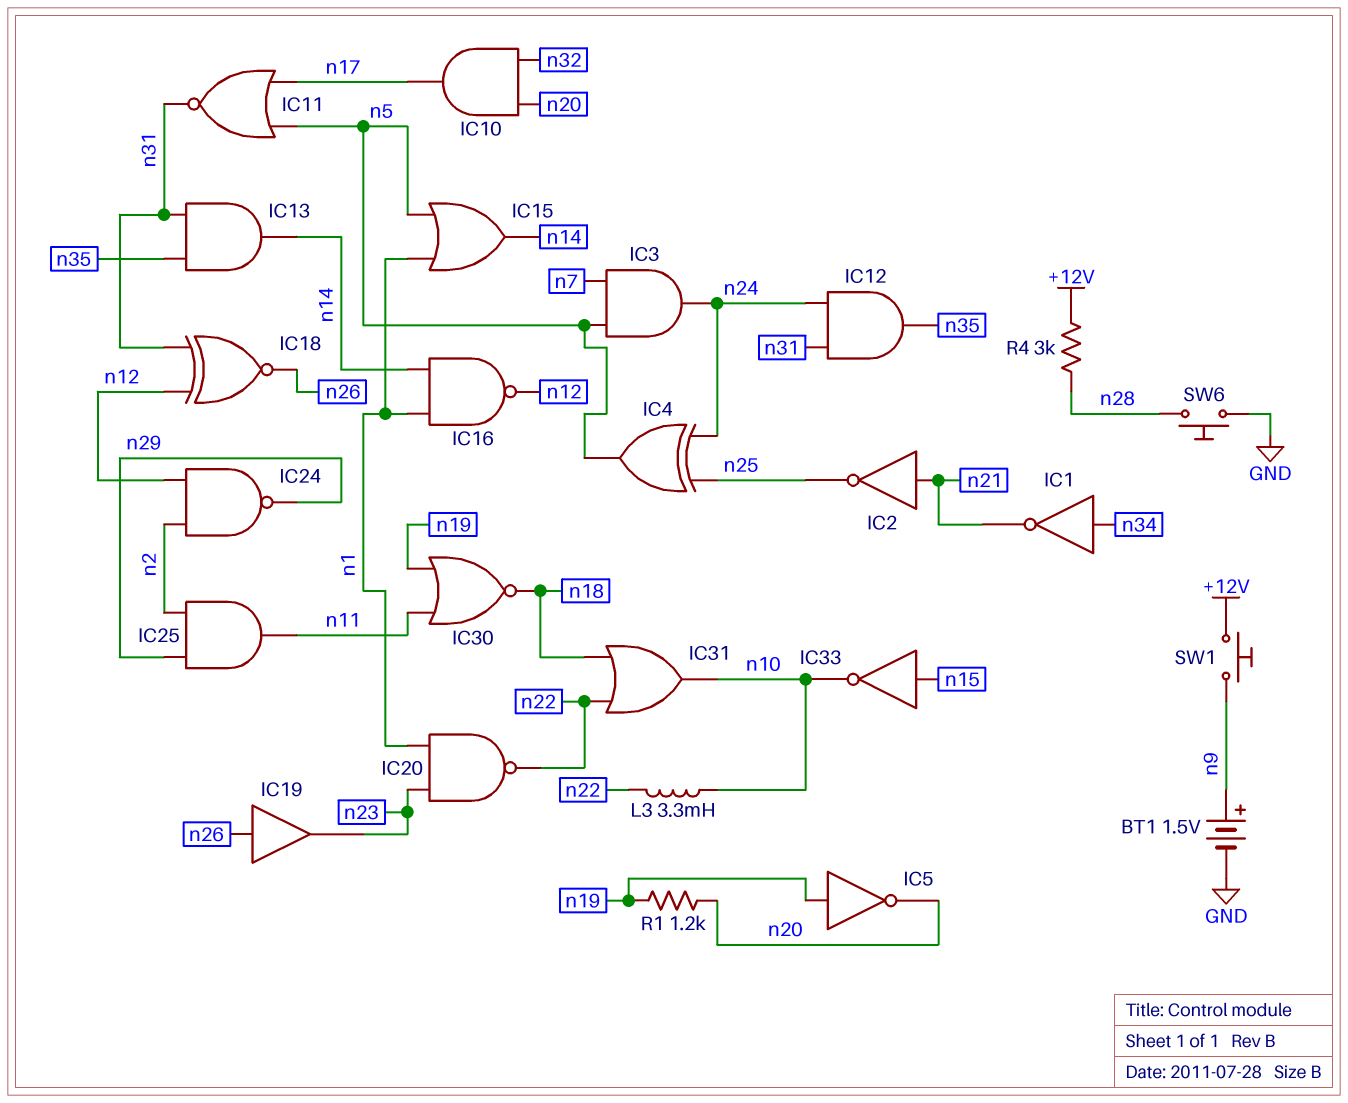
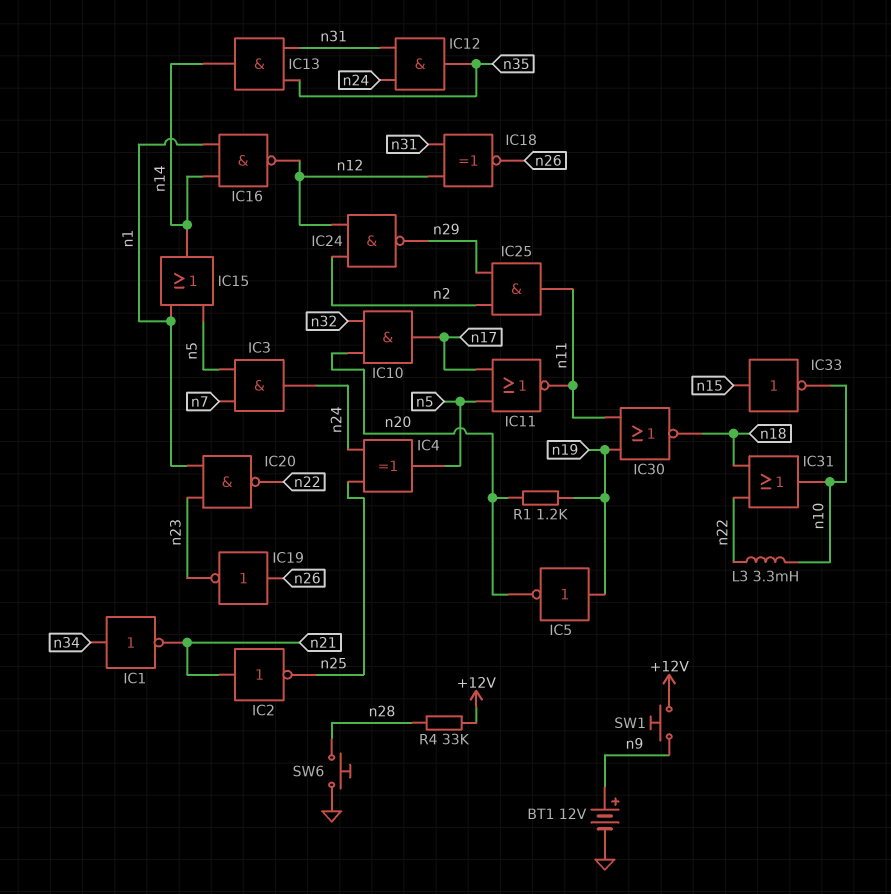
BT1: 1.5V (plus n9, minus GND) -> 12V (plus n9, minus GND)
IC11: NOR (in n5, in n17, out n31) -> NOR (in n5, in n17, out n11)
IC19: buffer (in n26, out n23) -> NOT (in n26, out n23)
R4: 3k (+12V, n28) -> 33k (+12V, n28)

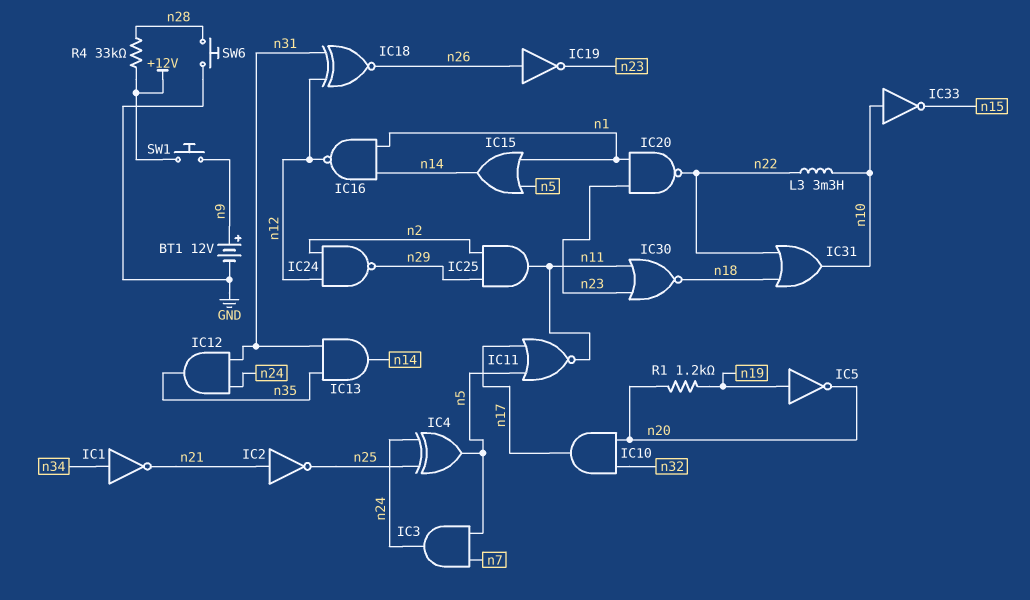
IC30: NOR (in n11, in n19, out n18) -> NOR (in n11, in n23, out n18)
IC33: NOT (in n15, out n10) -> NOT (in n10, out n15)

